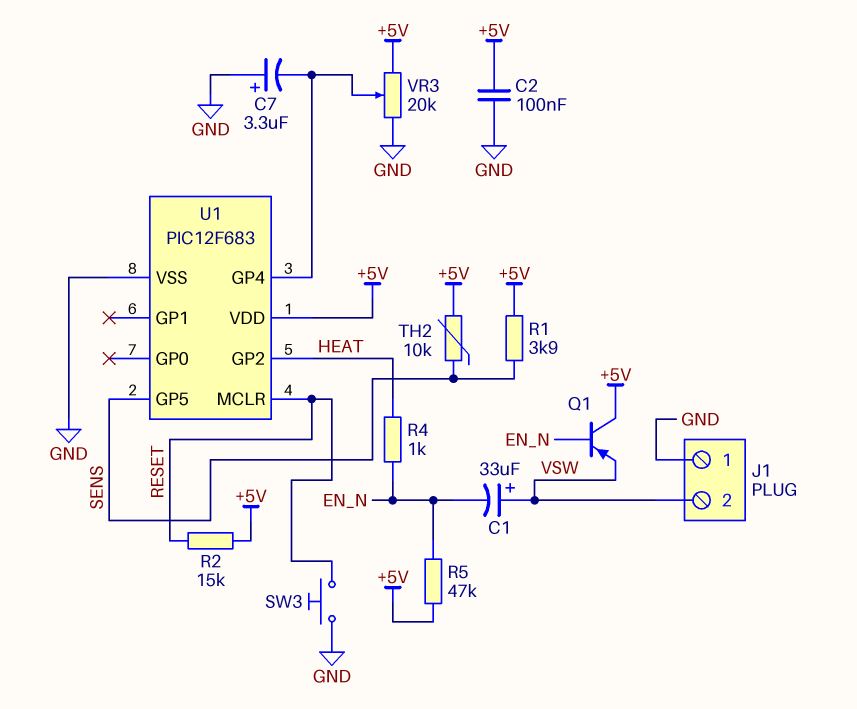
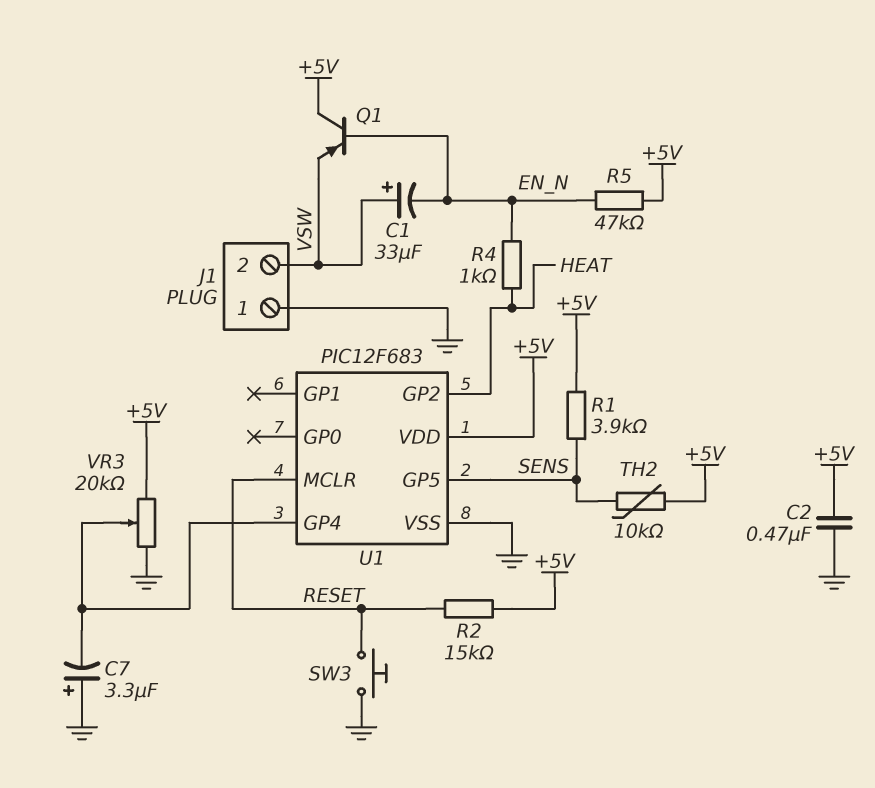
C2: 100nF (+5V, GND) -> 470nF (+5V, GND)

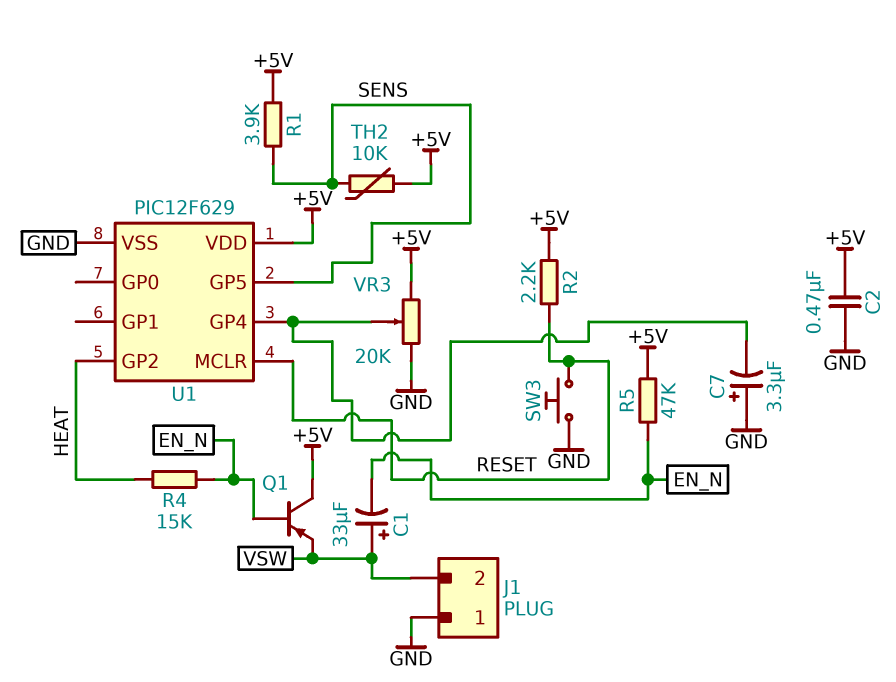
R2: 15k (+5V, RESET) -> 2.2k (+5V, RESET)
R4: 1k (EN_N, HEAT) -> 15k (EN_N, HEAT)
U1: PIC12F683 -> PIC12F629

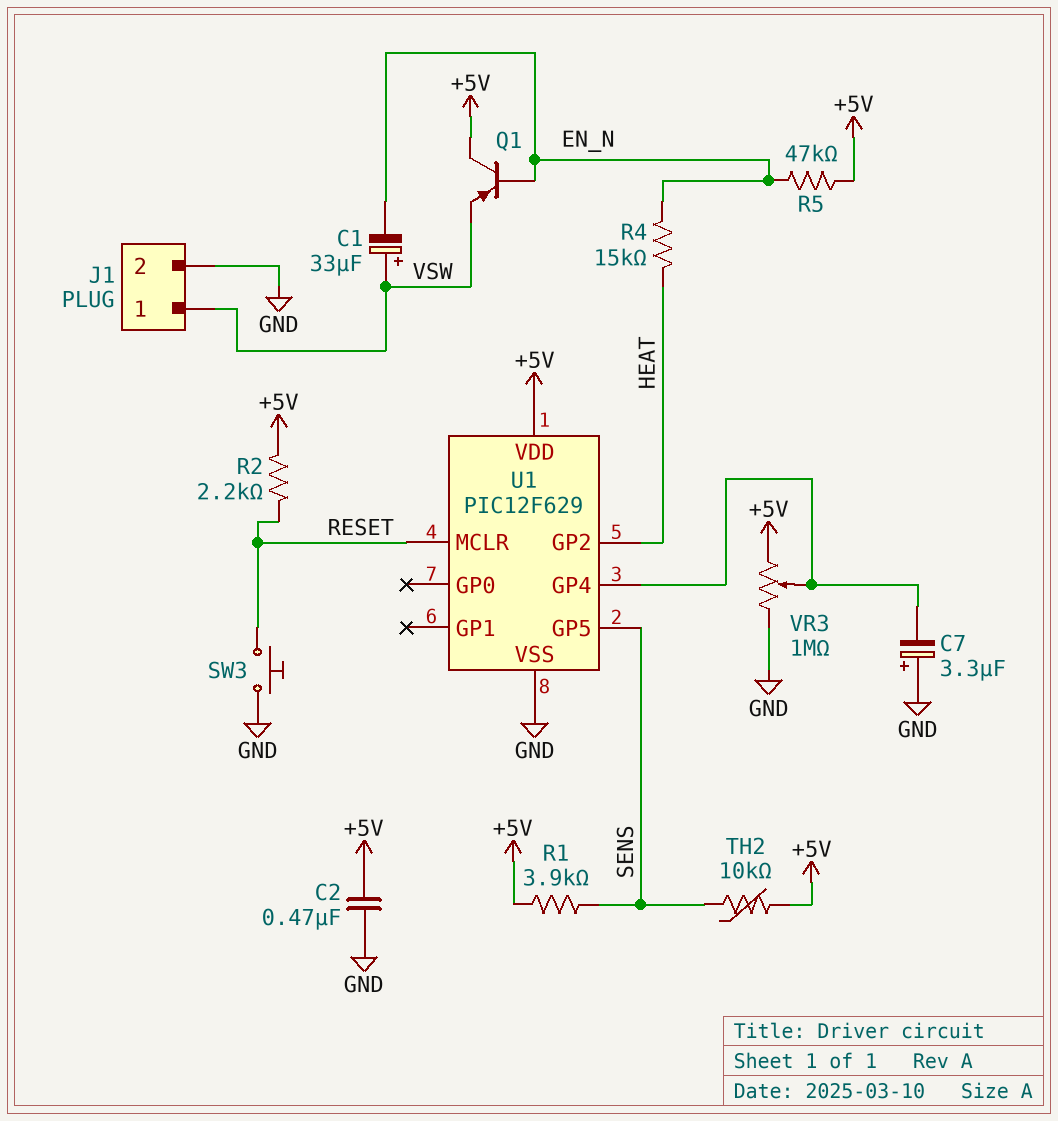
J1 pin 1: GND -> VSW
J1 pin 2: VSW -> GND
VR3: 20k (+5V, GND, wiper U1/GP4) -> 1M (+5V, GND, wiper U1/GP4)

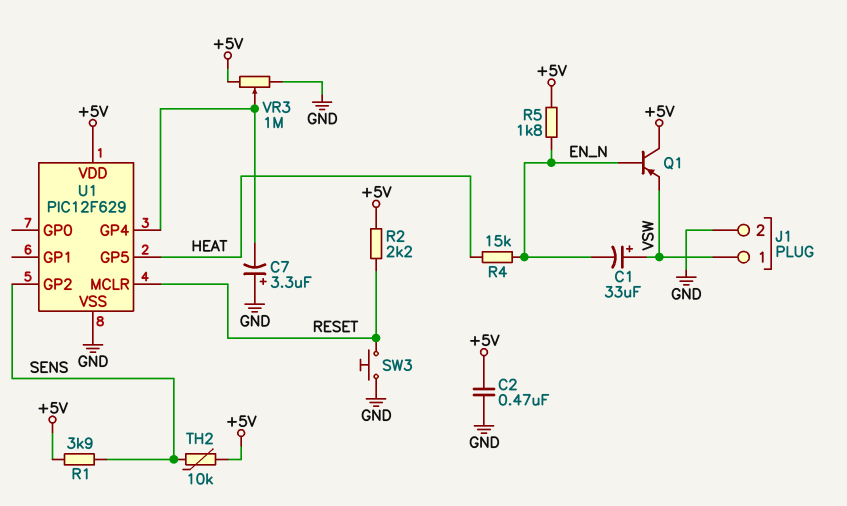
R5: 47k (+5V, EN_N) -> 1.8k (+5V, EN_N)
U1 pin GP2: HEAT -> SENS
U1 pin GP5: SENS -> HEAT

